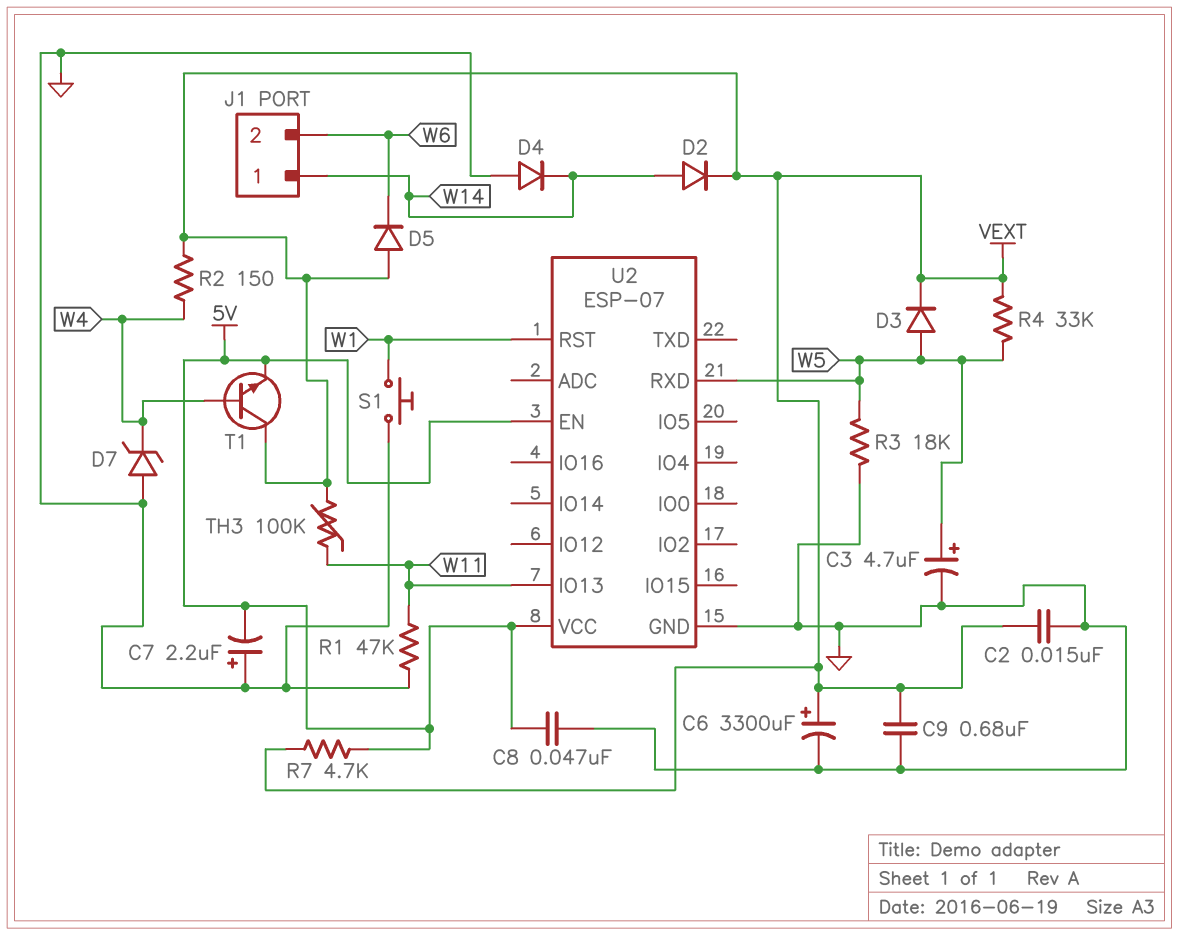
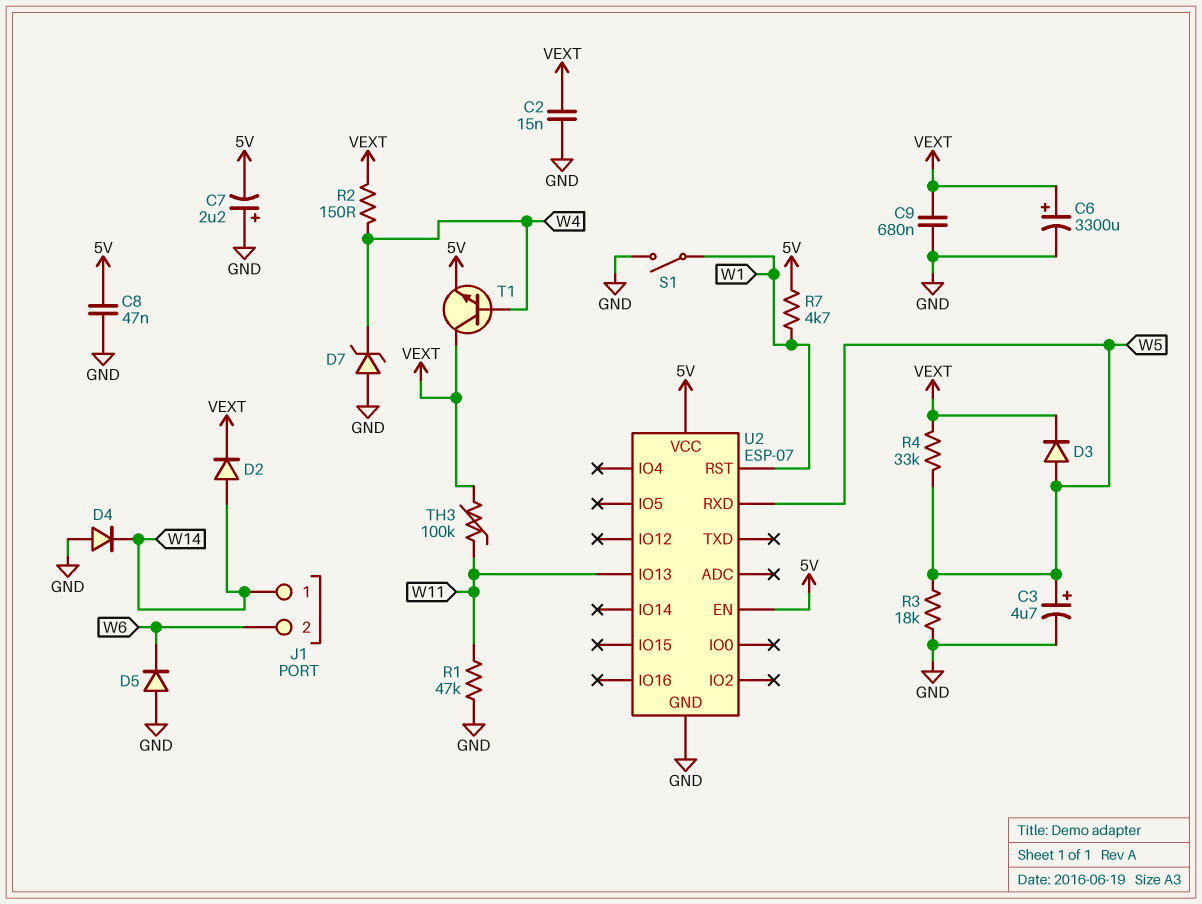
D5: diode (A VEXT, K W6) -> diode (A GND, K W6)
R7: 4.7k (5V, VEXT) -> 4.7k (5V, W1)
S1: button (GND, W1) -> switch (GND, W1)

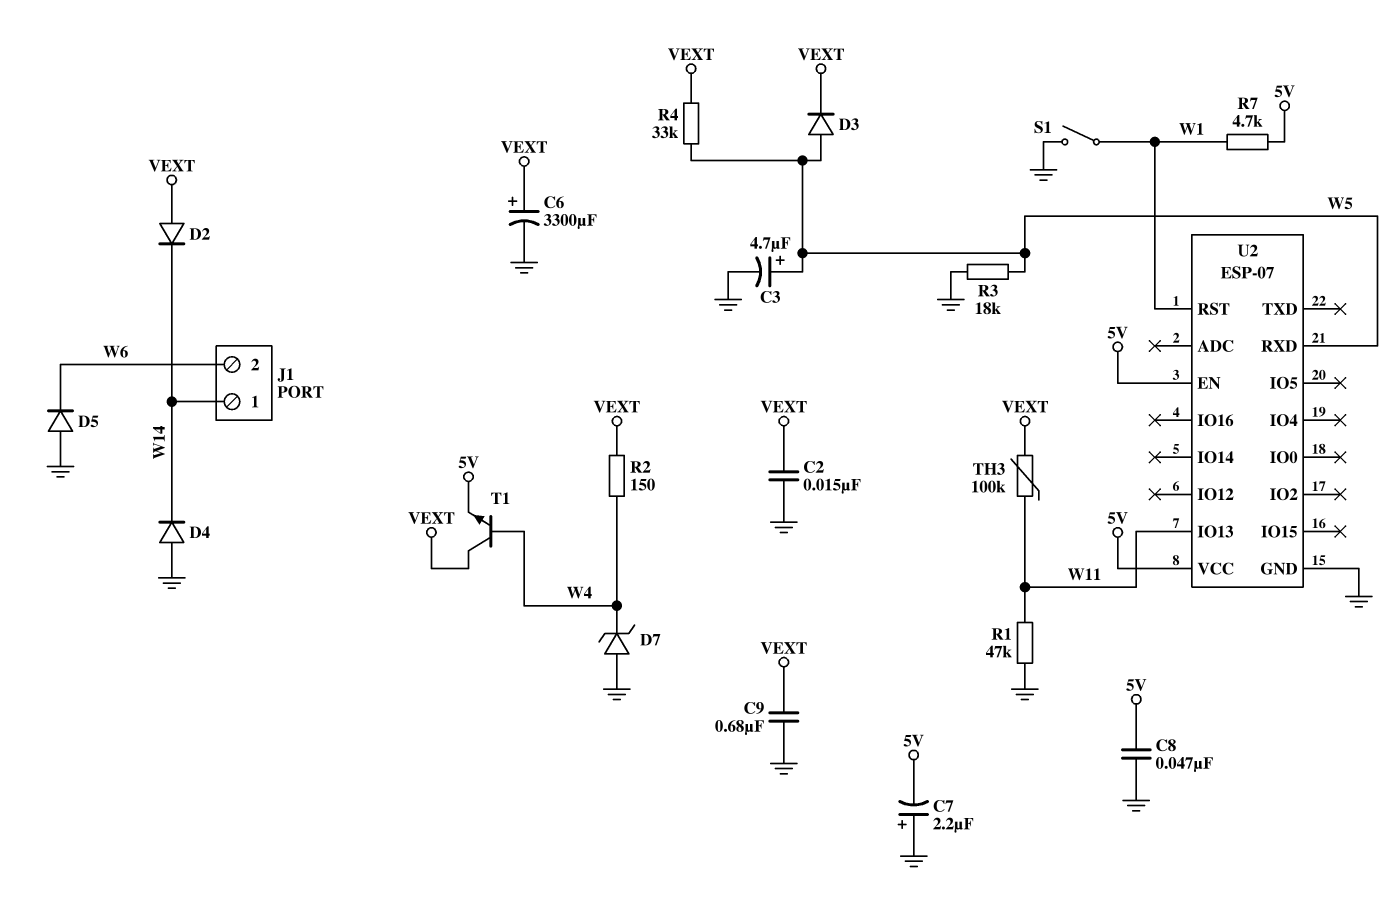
D2: diode (A W14, K VEXT) -> diode (A VEXT, K W14)

